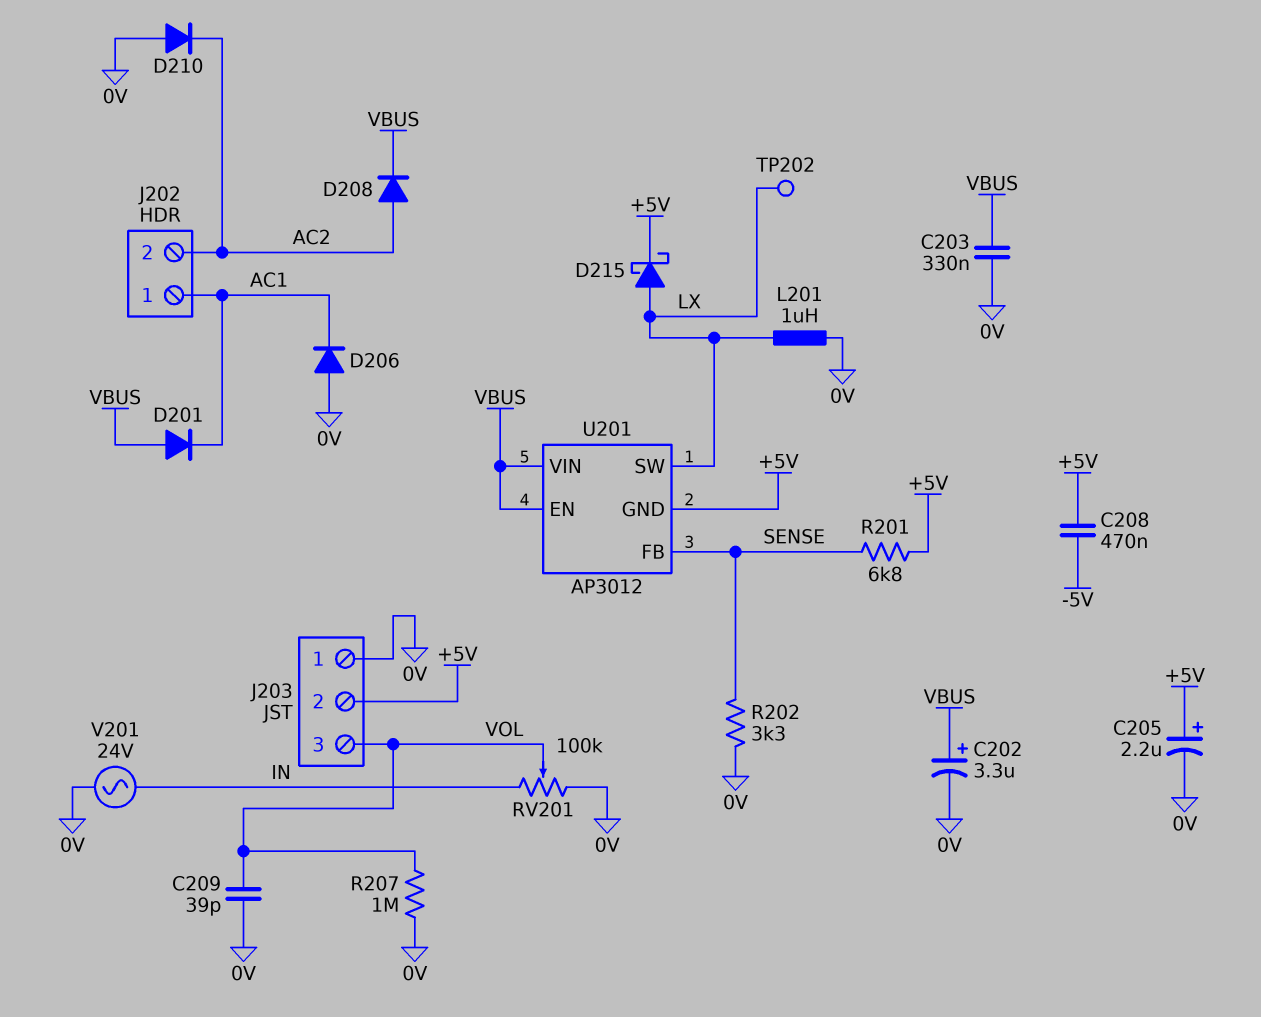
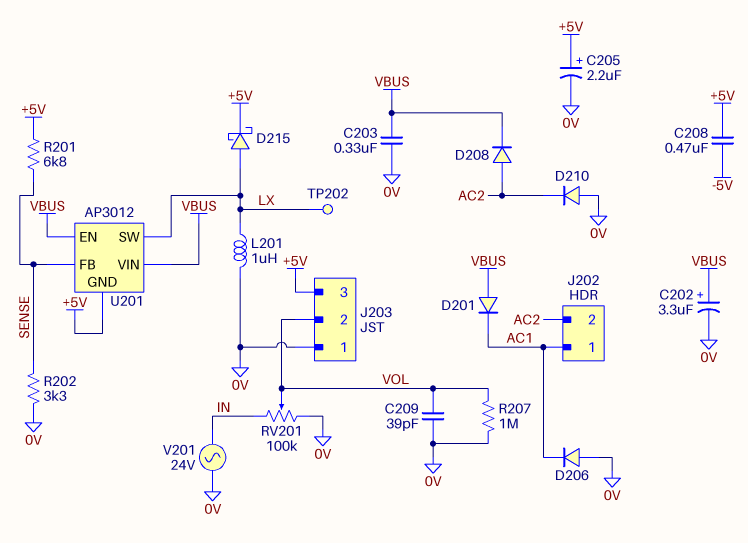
J203 pin 2: +5V -> VOL
J203 pin 3: VOL -> +5V

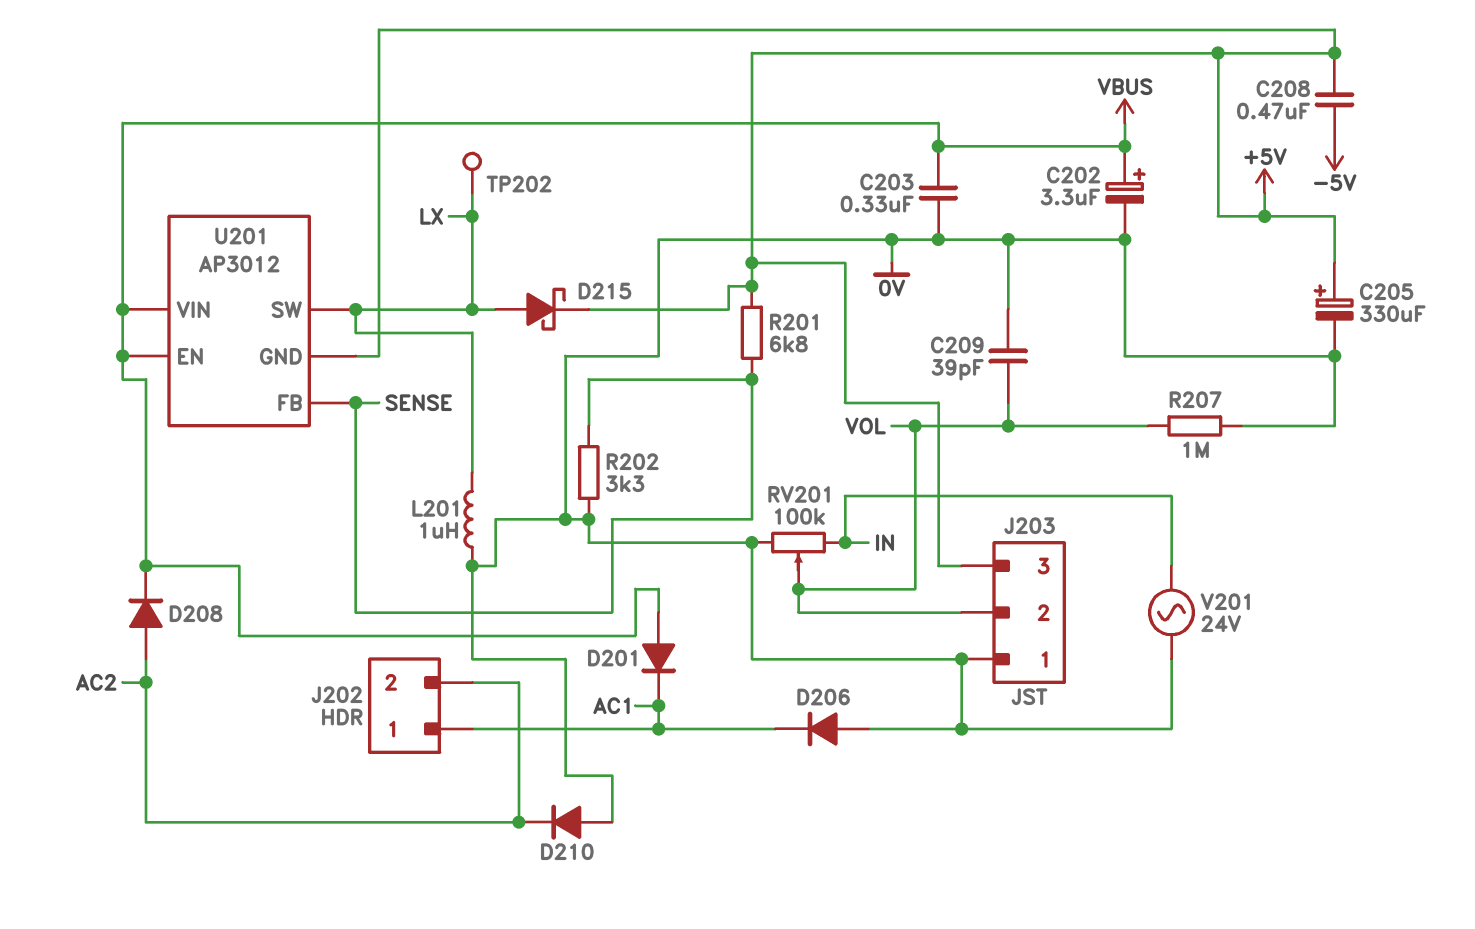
C205: 2.2uF (plus +5V, minus 0V) -> 330uF (plus +5V, minus 0V)

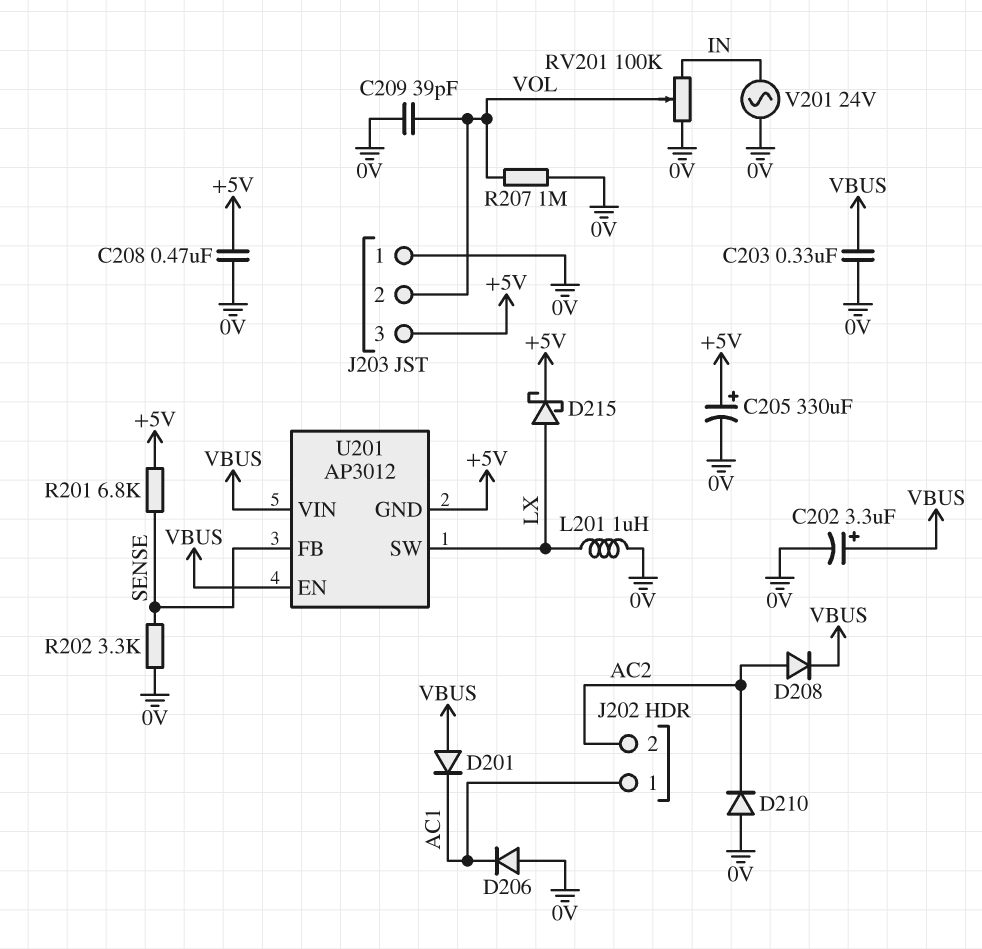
C208: 470nF (+5V, -5V) -> 470nF (+5V, 0V)
TP202: test point (LX) -> none

